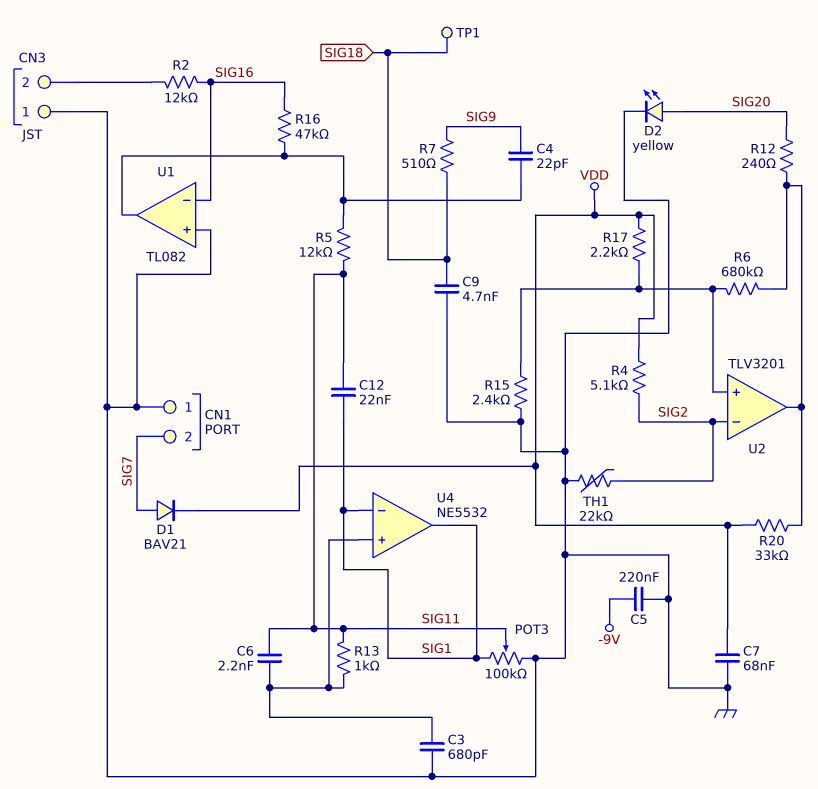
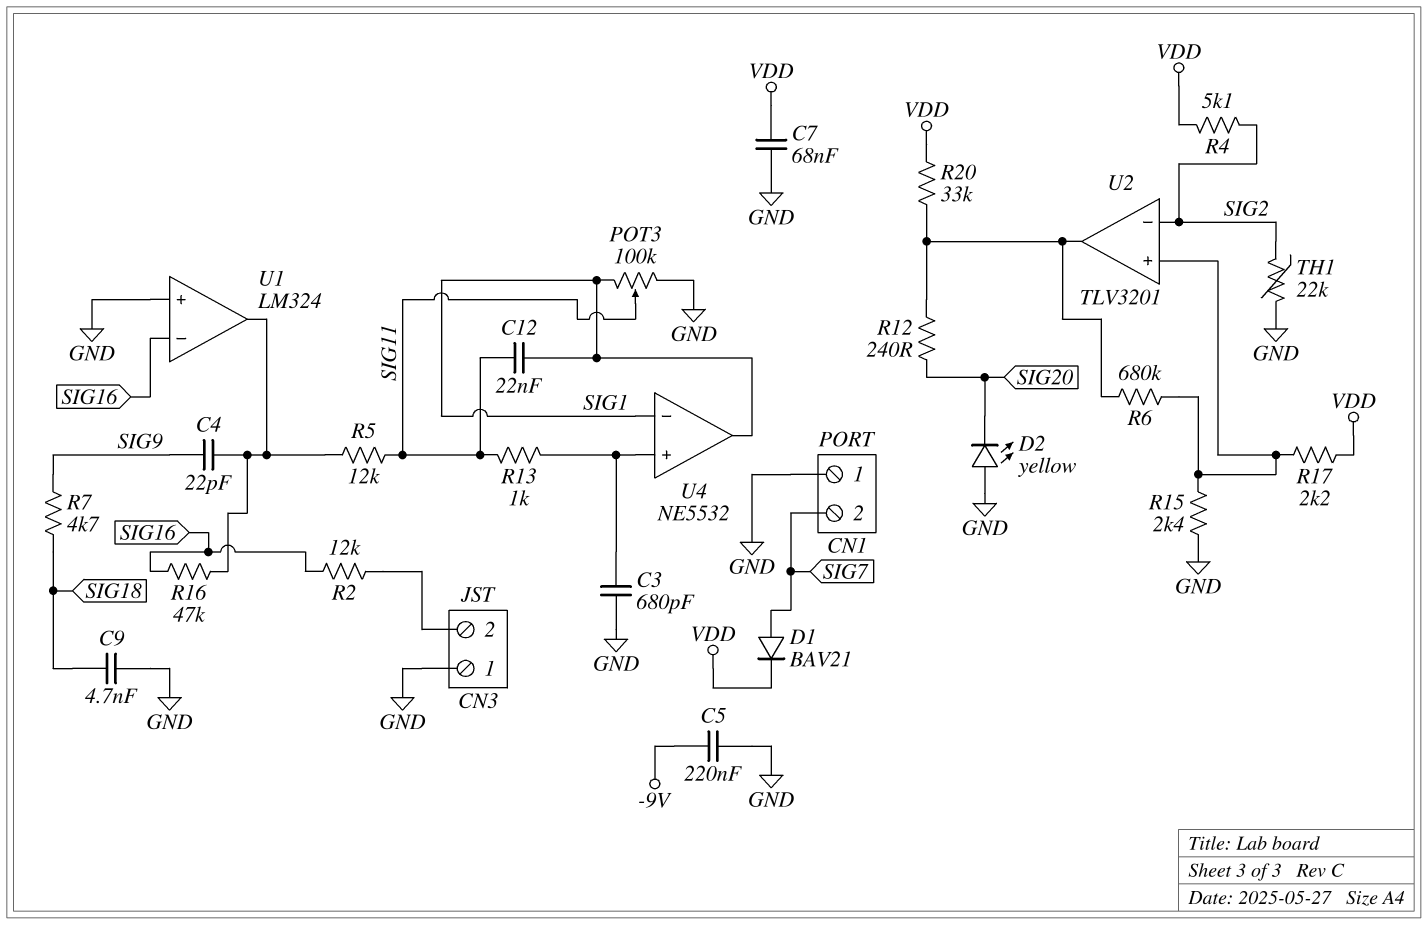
C6: 2.2nF (SIG11, U4/in+) -> none
D2: LED yellow (A SIG20, K GND) -> LED yellow (A GND, K SIG20)
R7: 510 (SIG9, SIG18) -> 4.7k (SIG9, SIG18)
TP1: test point (SIG18) -> none
U1: TL082 -> LM324

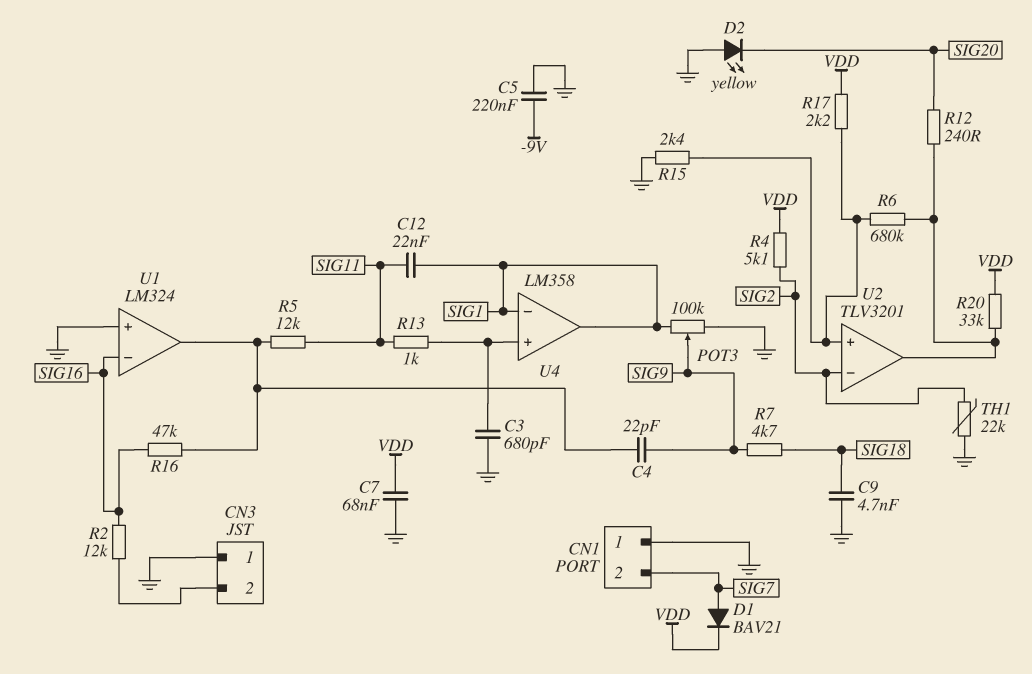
POT3: 100k (GND, SIG1, wiper SIG11) -> 100k (GND, SIG1, wiper SIG9)
U4: NE5532 -> LM358

